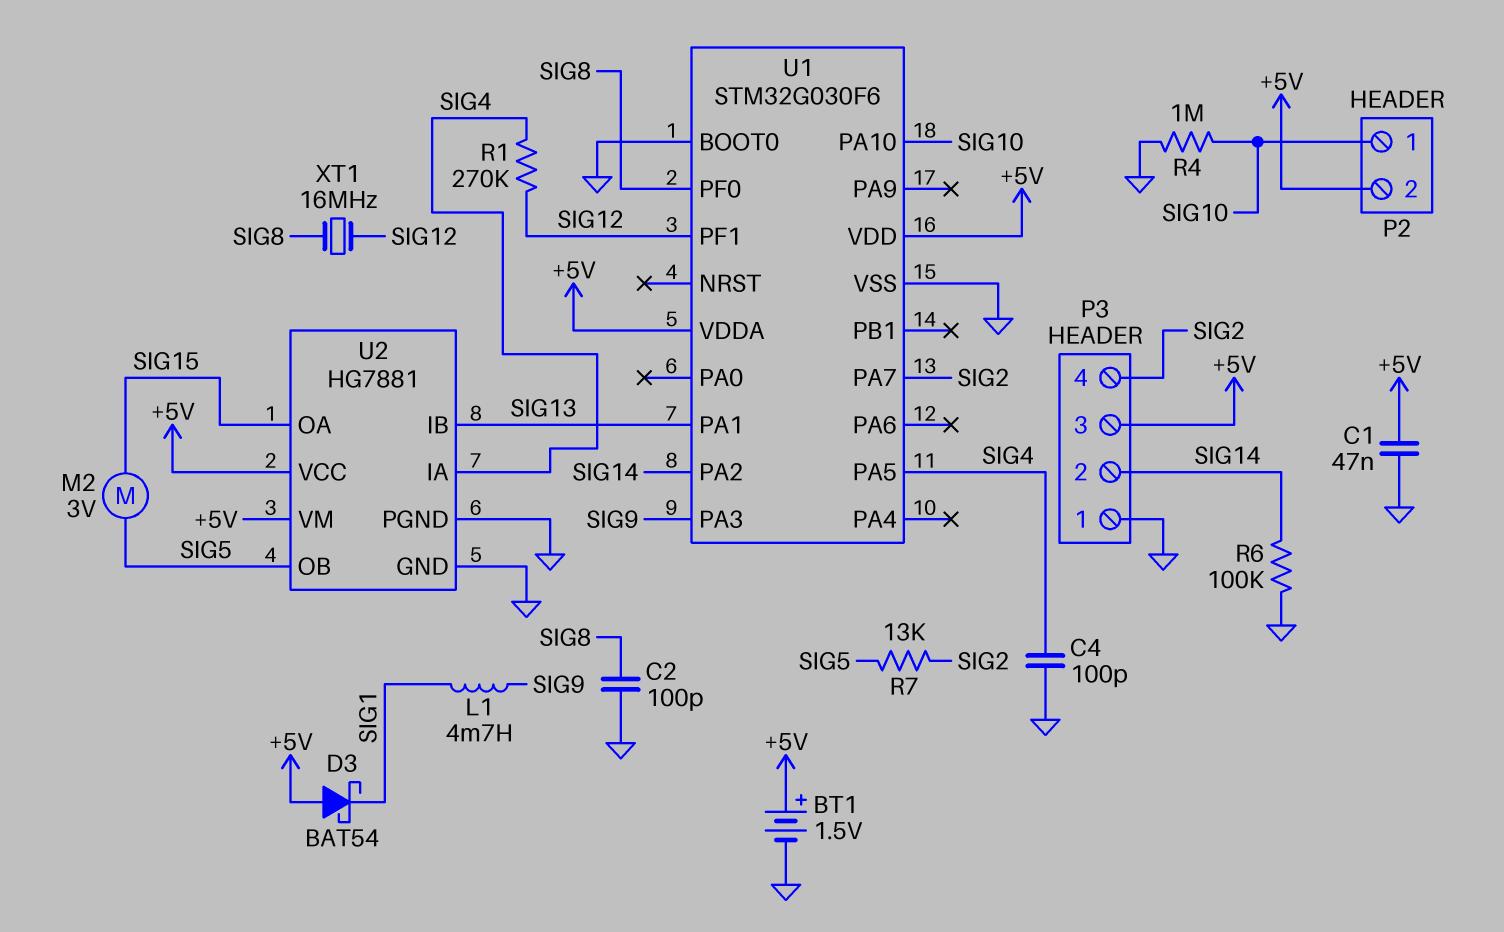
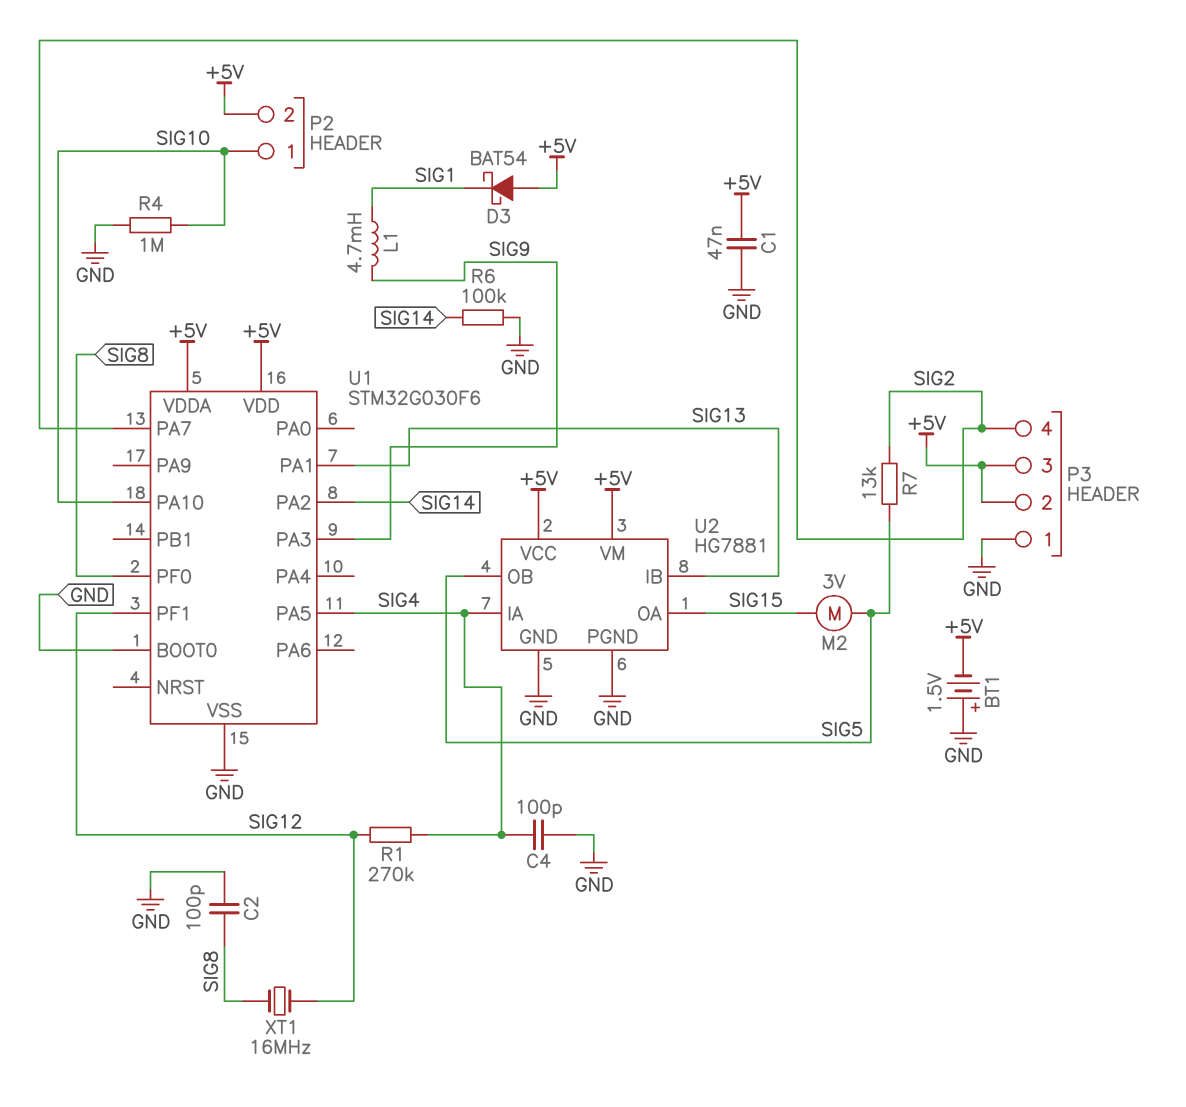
BT1: 1.5V (plus +5V, minus GND) -> 1.5V (plus GND, minus +5V)
P3 pin 2: SIG14 -> +5V

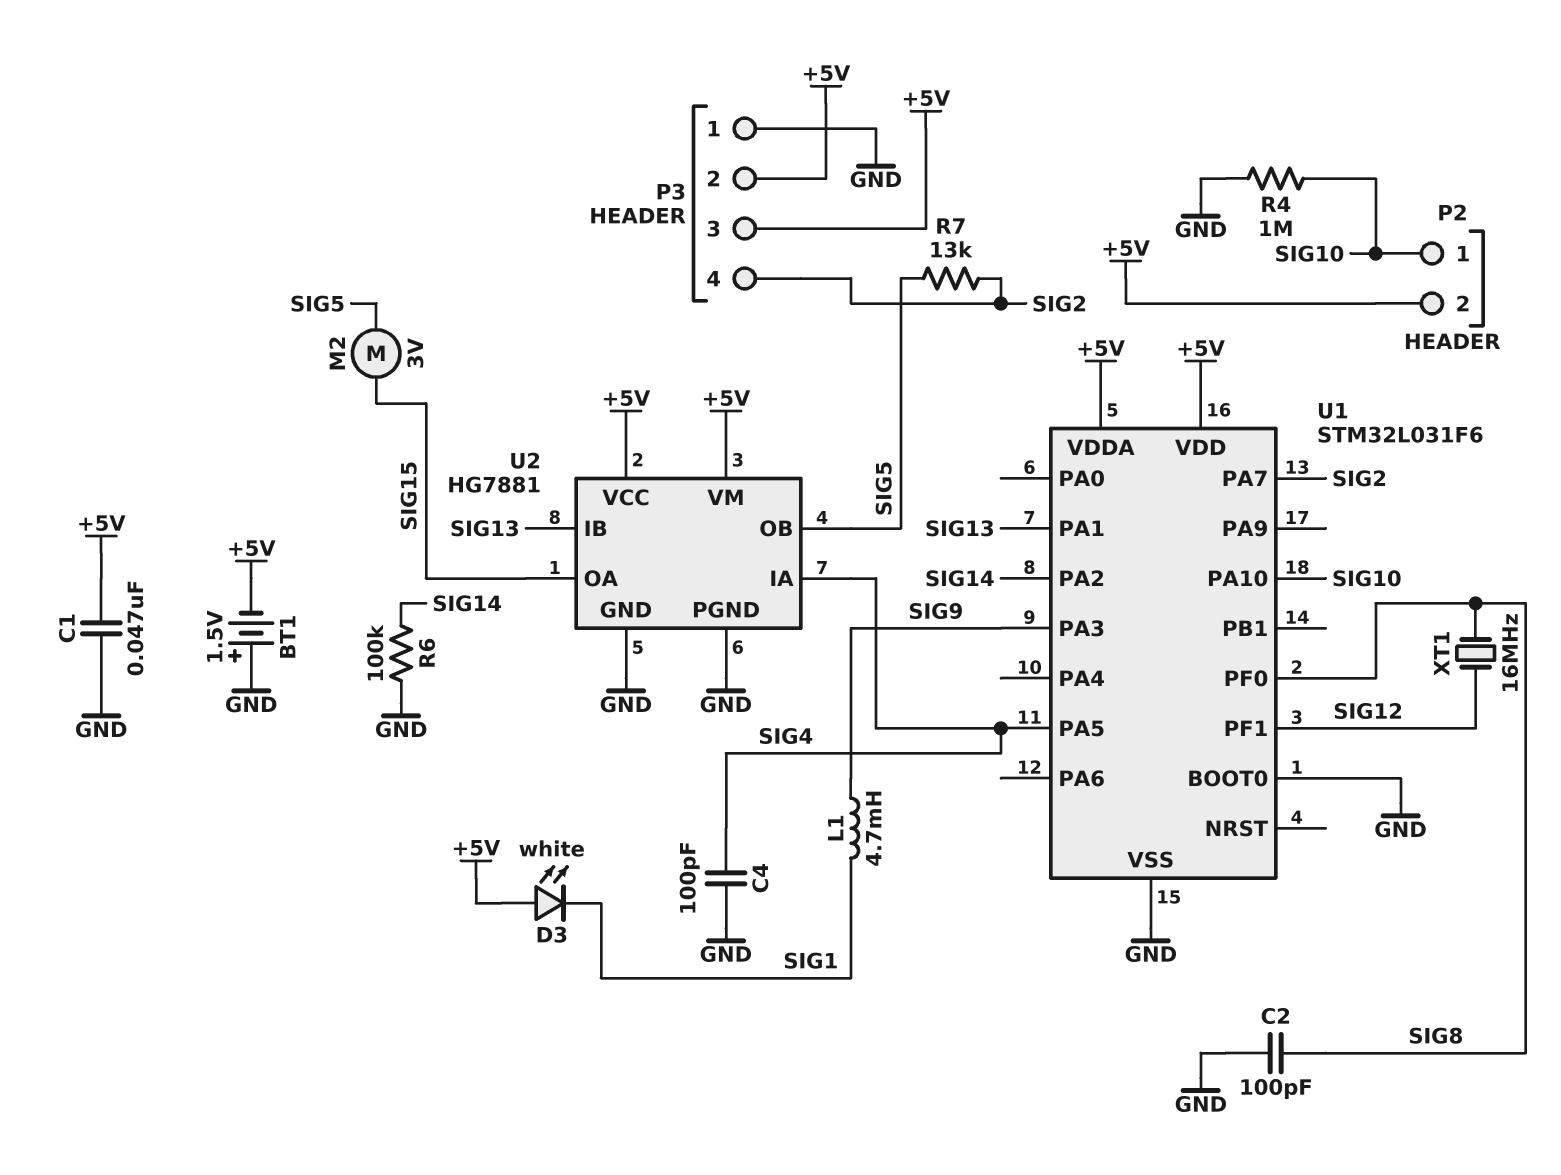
D3: schottky BAT54 (A +5V, K SIG1) -> LED white (A +5V, K SIG1)
R1: 270k (SIG4, SIG12) -> none
U1: STM32G030F6 -> STM32L031F6

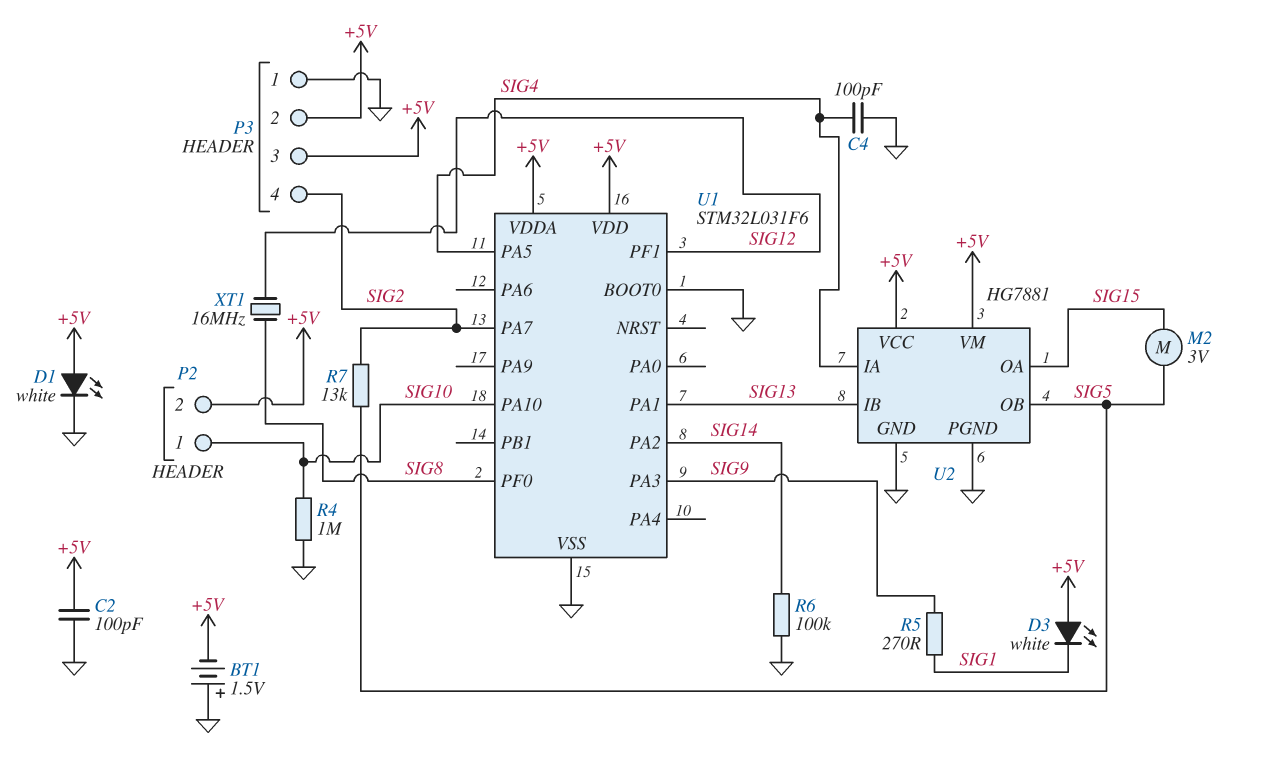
C1: 47nF (+5V, GND) -> none
C2: 100pF (GND, SIG8) -> 100pF (+5V, GND)
D1: none -> LED white (A +5V, K GND)
L1: 4.7mH (SIG1, SIG9) -> none
R5: none -> 270 (SIG1, SIG9)

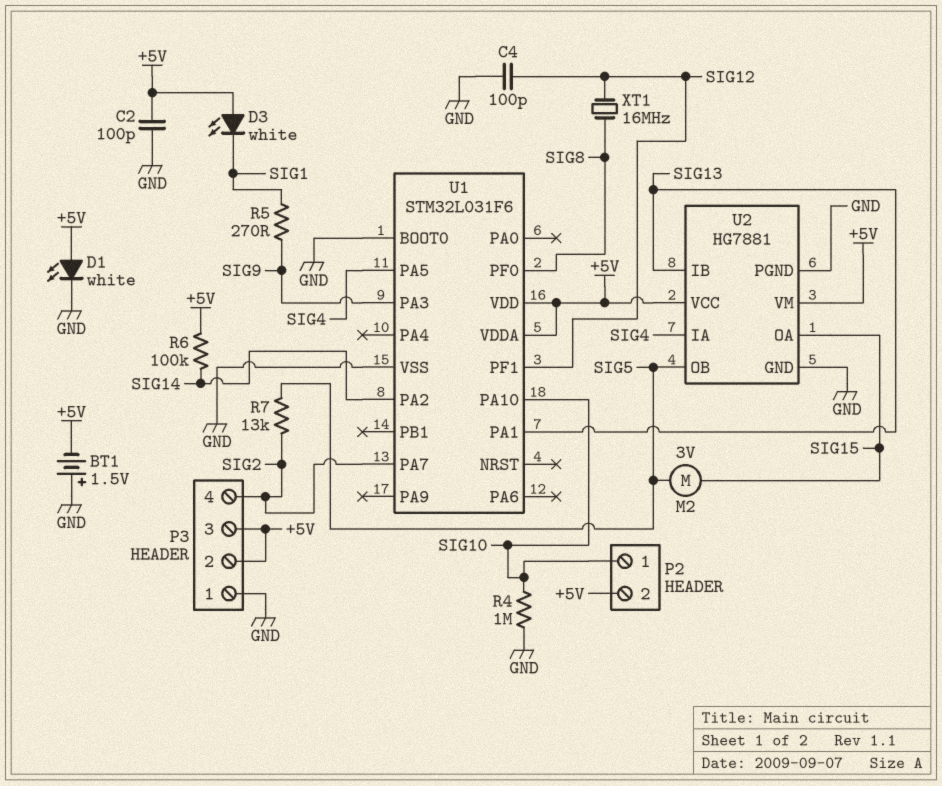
C4: 100pF (GND, SIG4) -> 100pF (GND, SIG12)
R6: 100k (GND, SIG14) -> 100k (+5V, SIG14)

